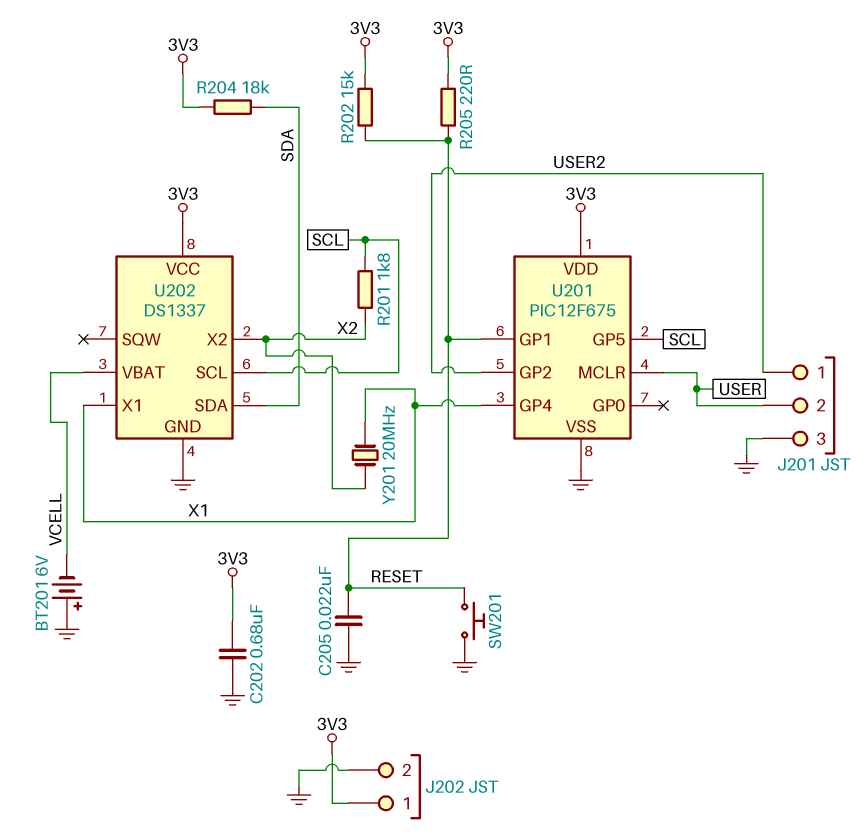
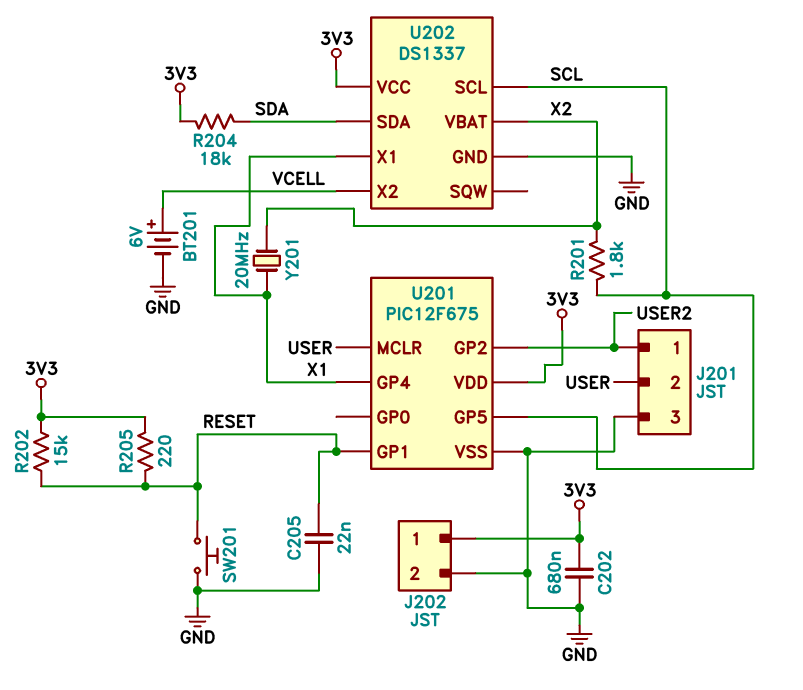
BT201: 6V (plus GND, minus VCELL) -> 6V (plus VCELL, minus GND)
U202 pin VBAT: VCELL -> X2
U202 pin X2: X2 -> VCELL

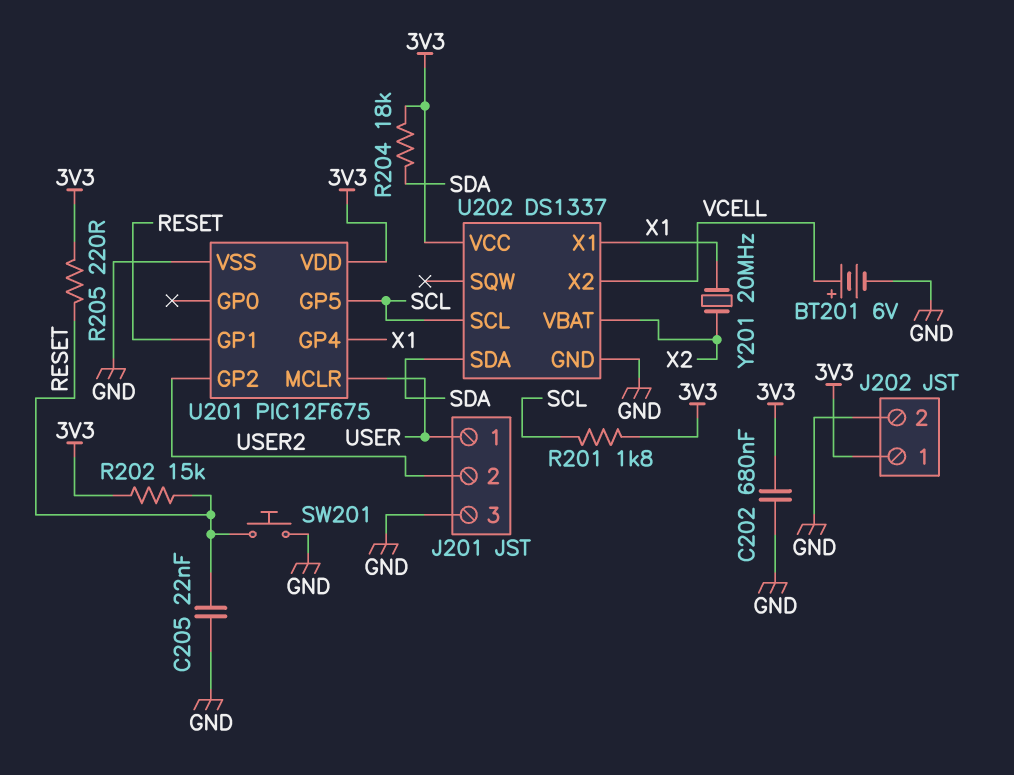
J201 pin 1: USER2 -> USER
J201 pin 2: USER -> USER2
R201: 1.8k (SCL, X2) -> 1.8k (3V3, SCL)

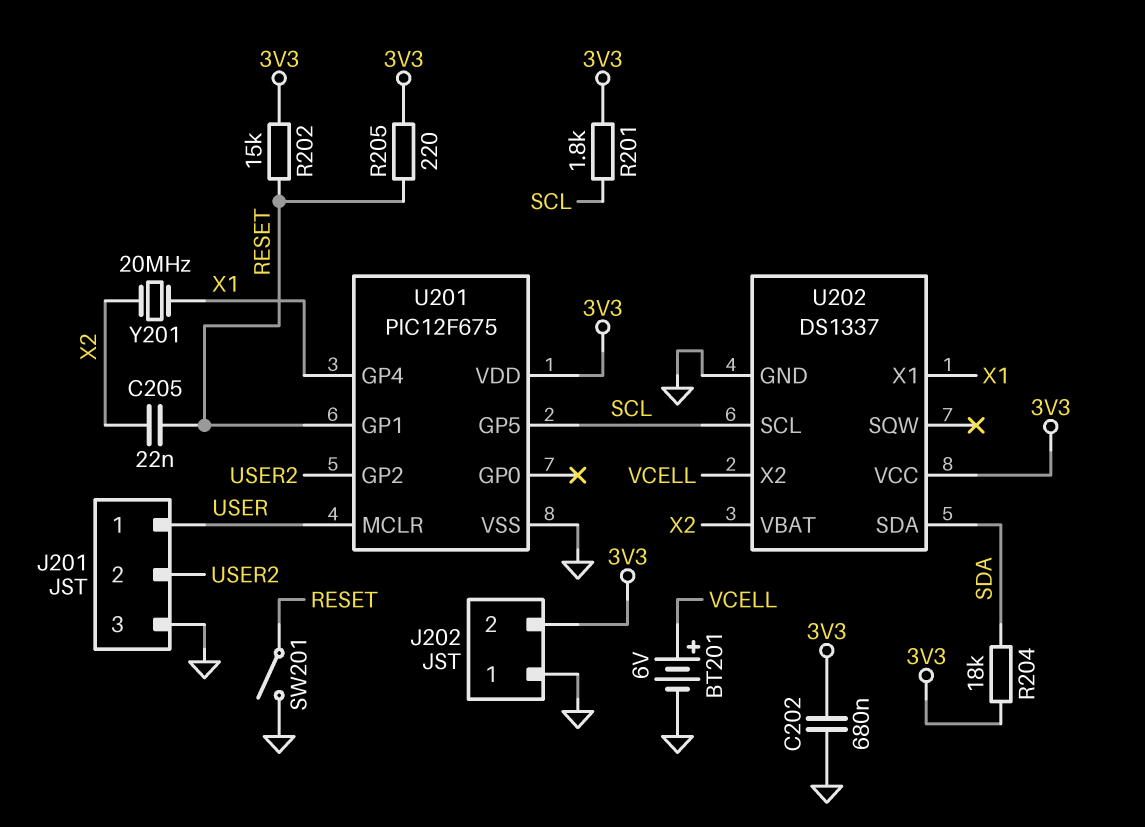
C205: 22nF (GND, RESET) -> 22nF (RESET, X2)
J202 pin 1: 3V3 -> GND
J202 pin 2: GND -> 3V3
SW201: button (GND, RESET) -> switch (GND, RESET)

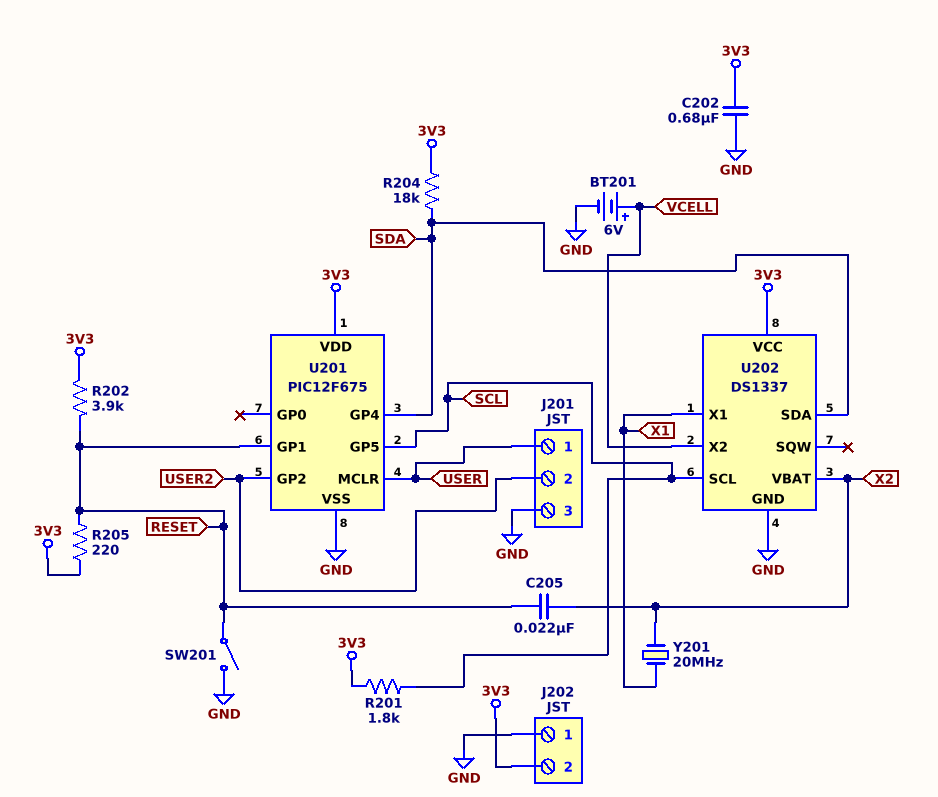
R202: 15k (3V3, RESET) -> 3.9k (3V3, RESET)
U201 pin GP4: X1 -> SDA

